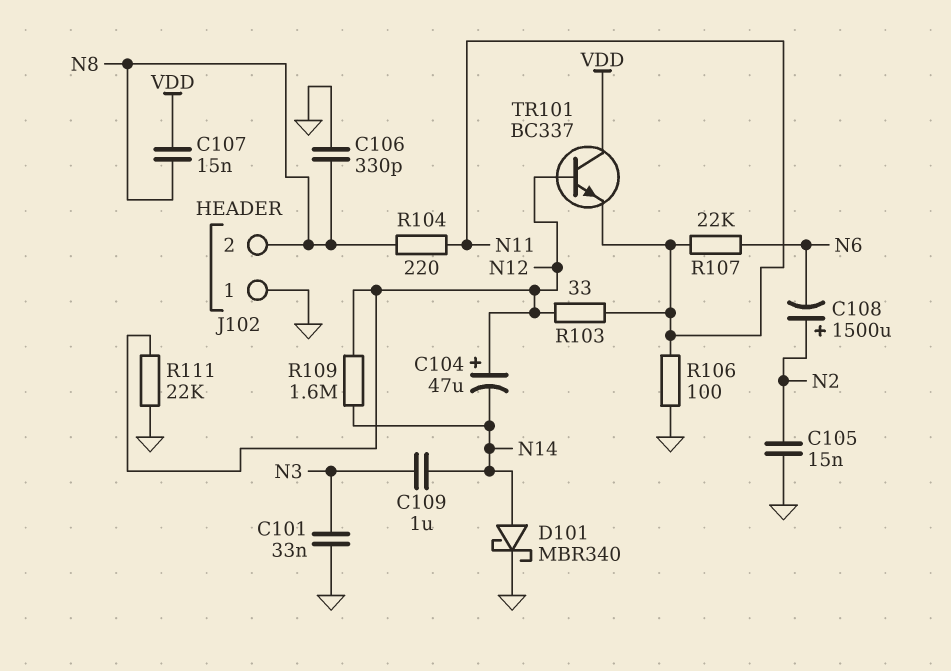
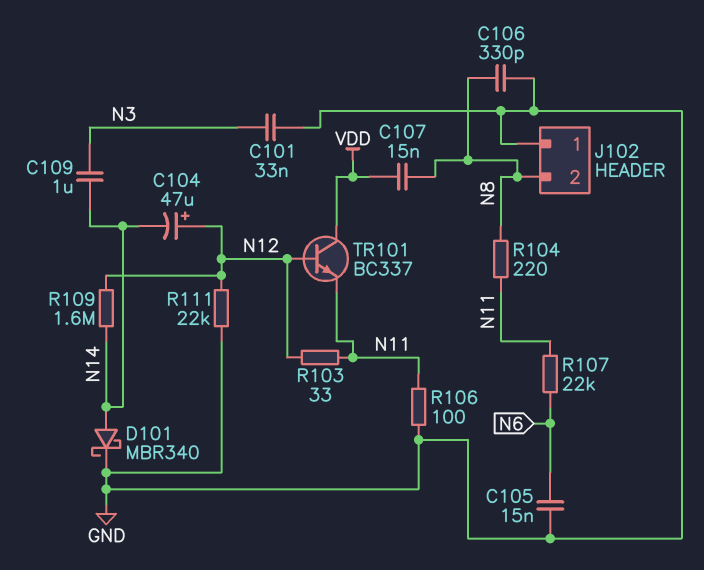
C105: 15nF (GND, N2) -> 15nF (GND, N6)
C108: 1500uF (plus N2, minus N6) -> none

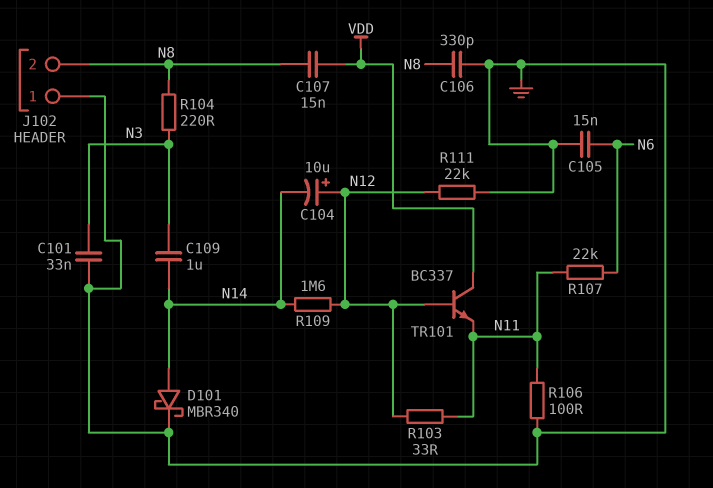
C104: 47uF (plus N12, minus N14) -> 10uF (plus N12, minus N14)
R104: 220 (N8, N11) -> 220 (N3, N8)

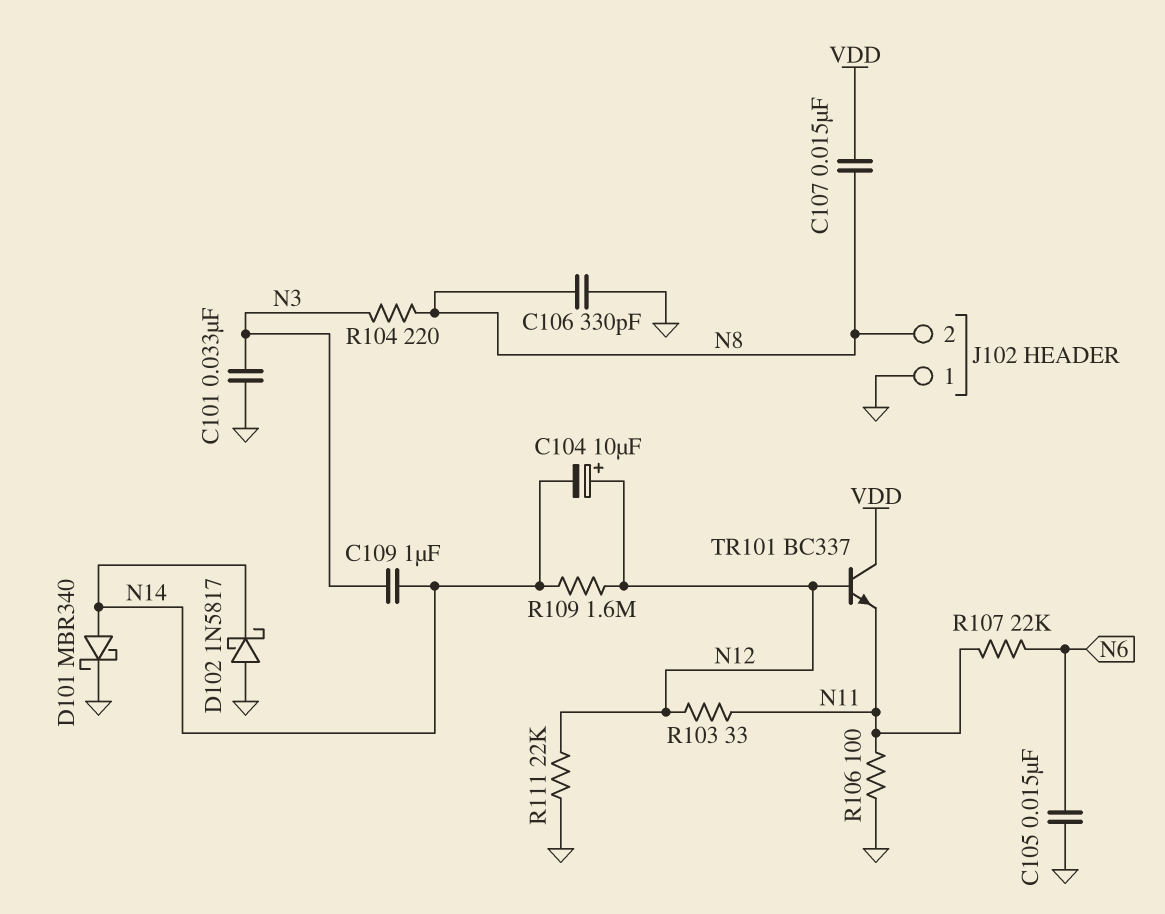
D102: none -> schottky 1N5817 (A GND, K N14)

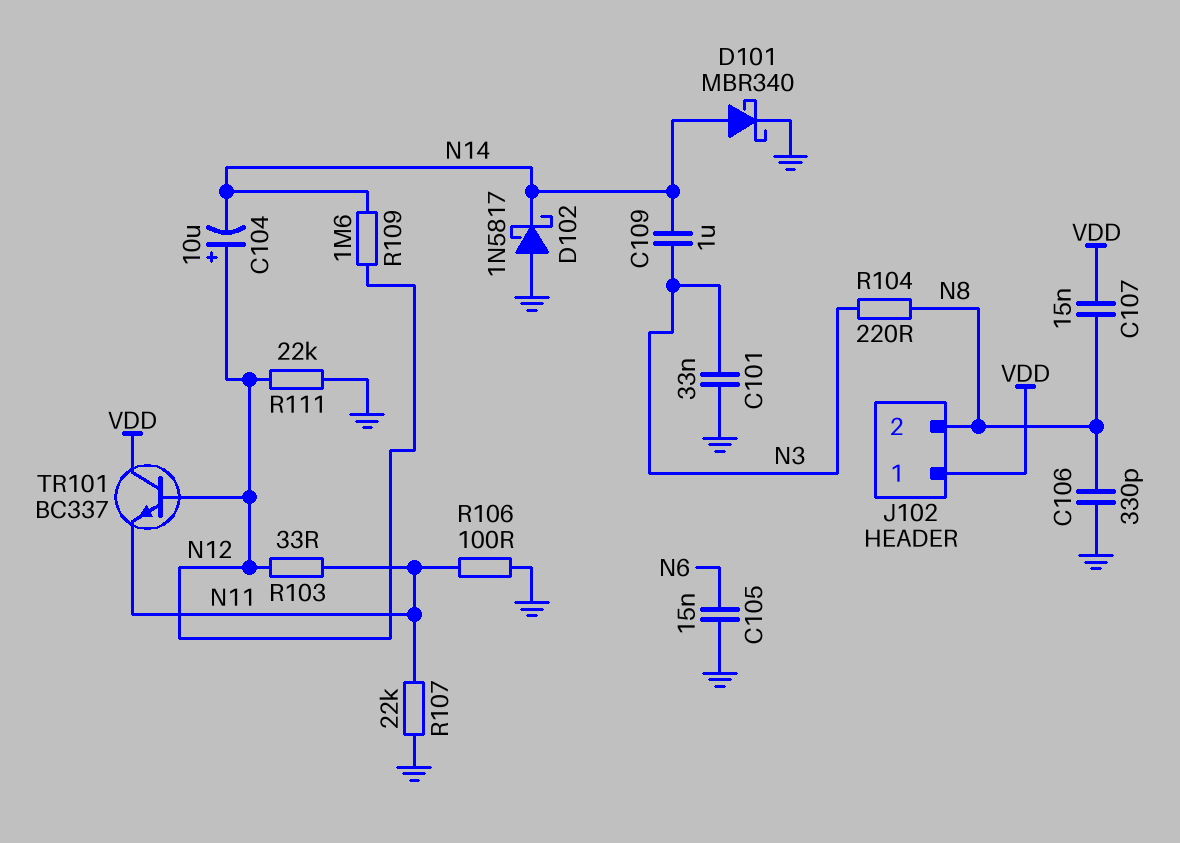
J102 pin 1: GND -> VDD
R107: 22k (N6, N11) -> 22k (GND, N11)

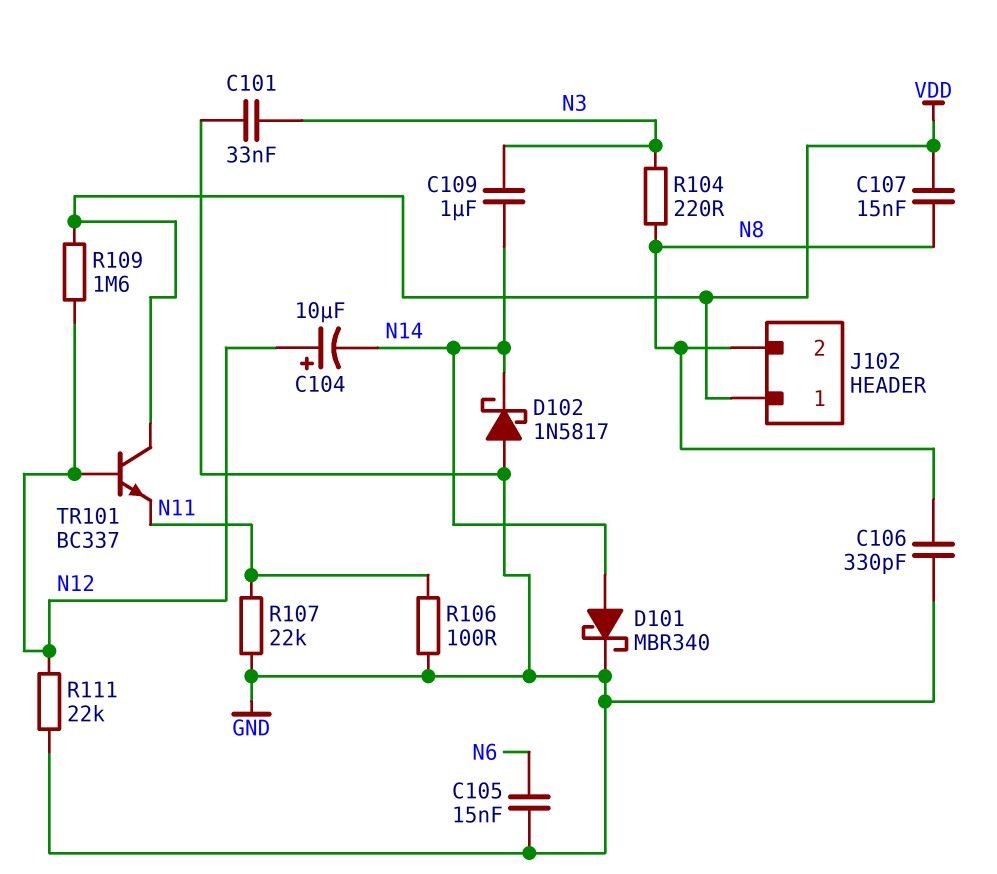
R103: 33 (N11, N12) -> none
R109: 1.6M (N12, N14) -> 1.6M (N12, VDD)

